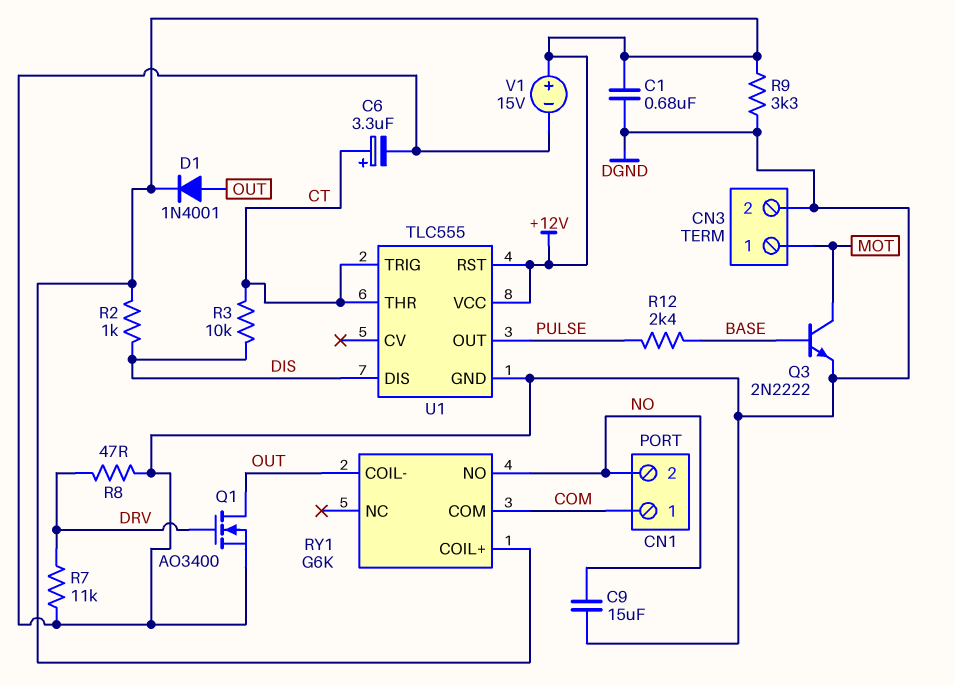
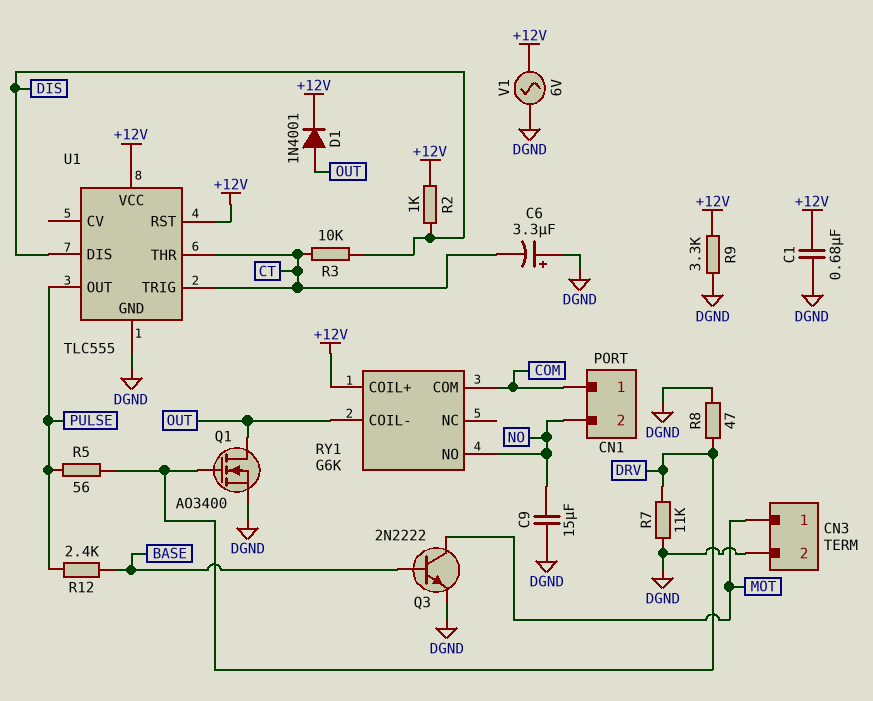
C6: 3.3uF (plus CT, minus DGND) -> 3.3uF (plus DGND, minus CT)
R5: none -> 56 (DRV, PULSE)
V1: 15V (plus +12V, minus DGND) -> AC 6V (+12V, DGND)

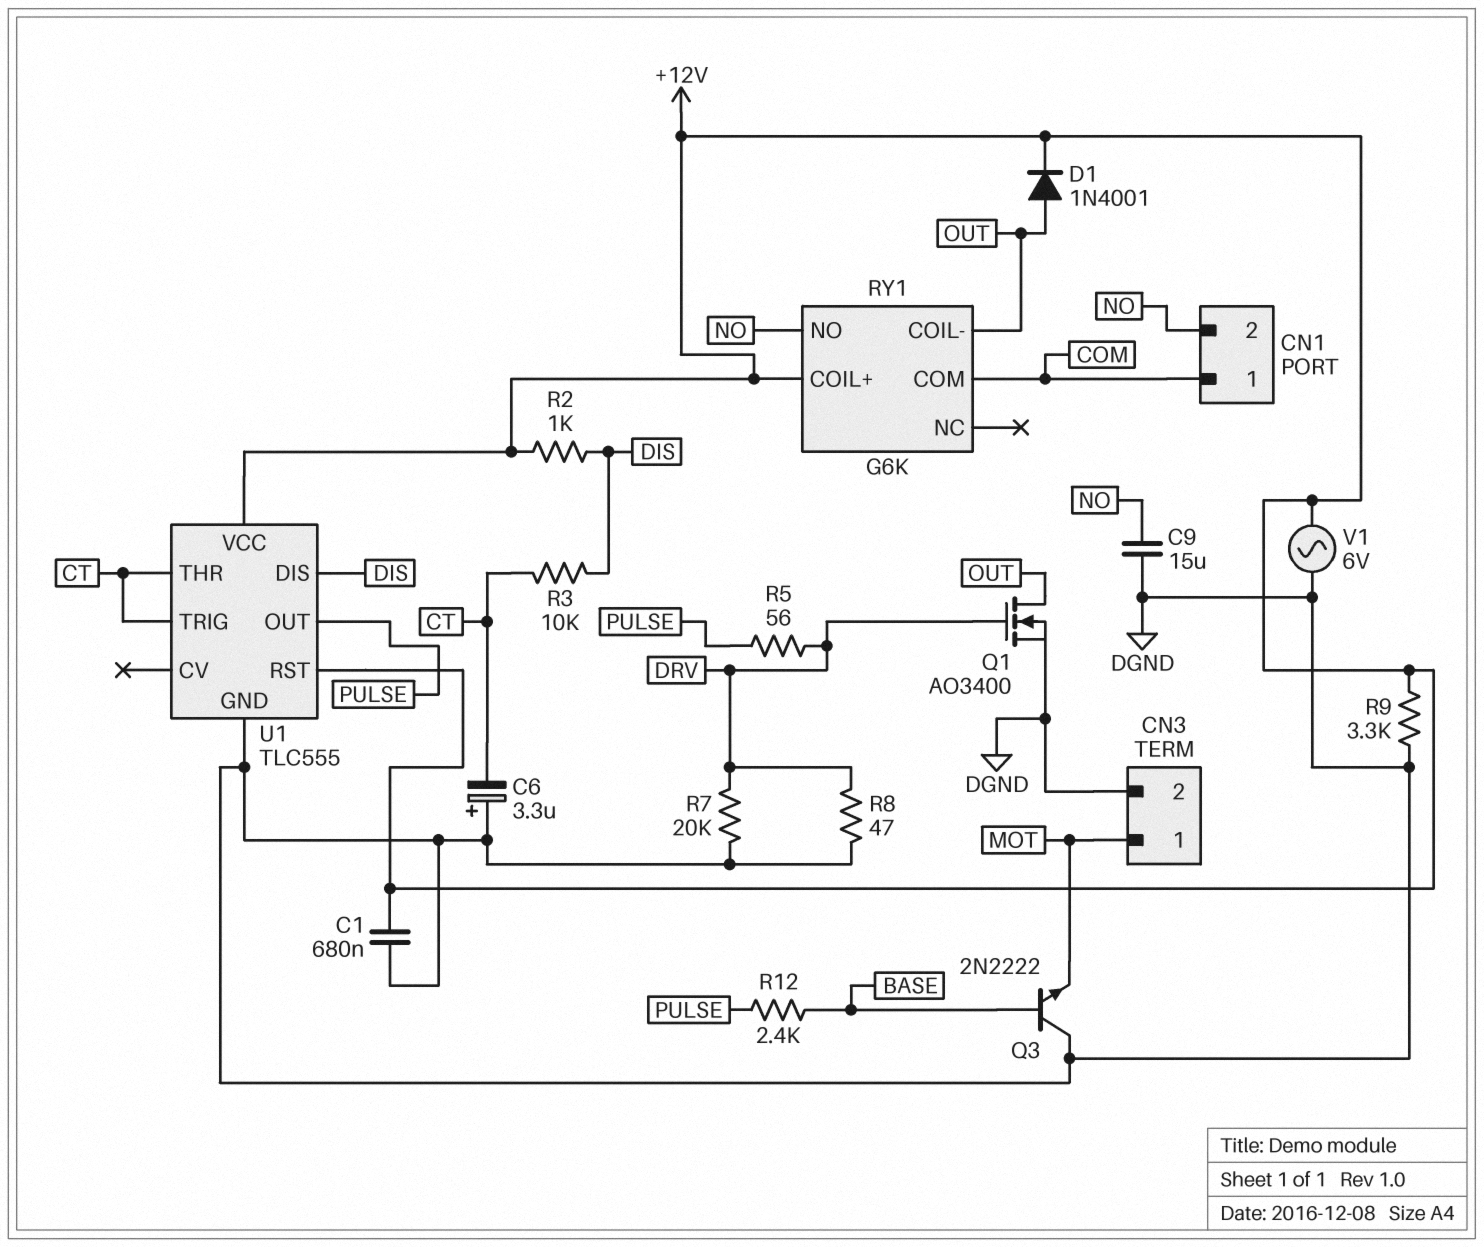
Q3: NPN 2N2222 (B BASE, C MOT, E DGND) -> NPN 2N2222 (B BASE, C DGND, E MOT)
R7: 11k (DGND, DRV) -> 20k (DGND, DRV)

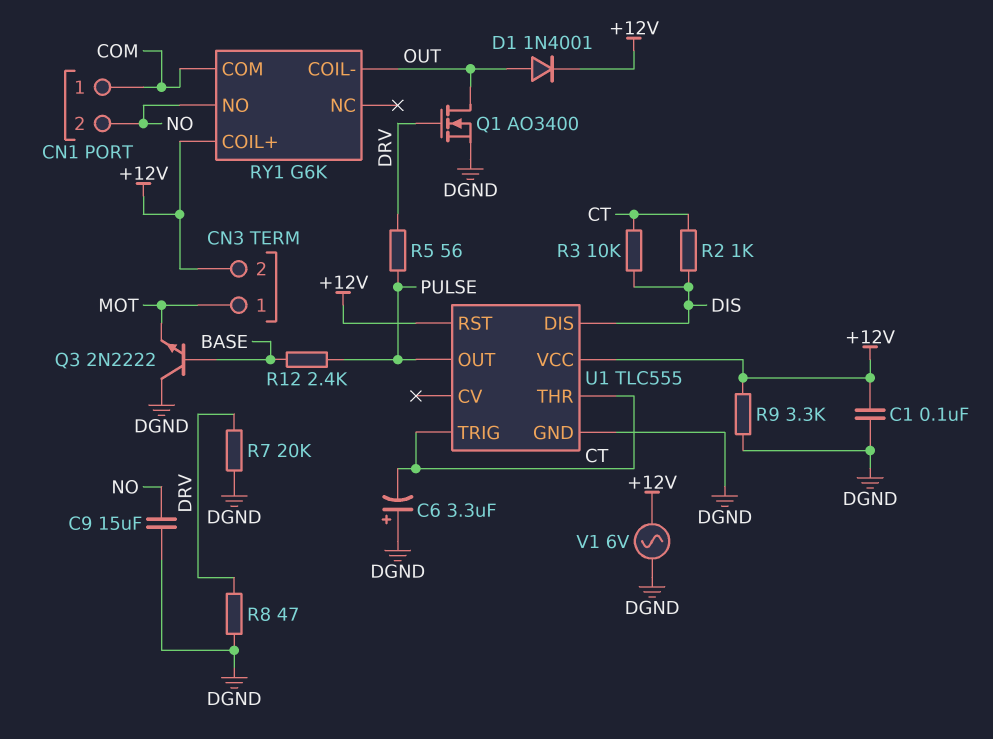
C1: 680nF (+12V, DGND) -> 100nF (+12V, DGND)
CN3 pin 2: DGND -> +12V
R2: 1k (+12V, DIS) -> 1k (CT, DIS)

